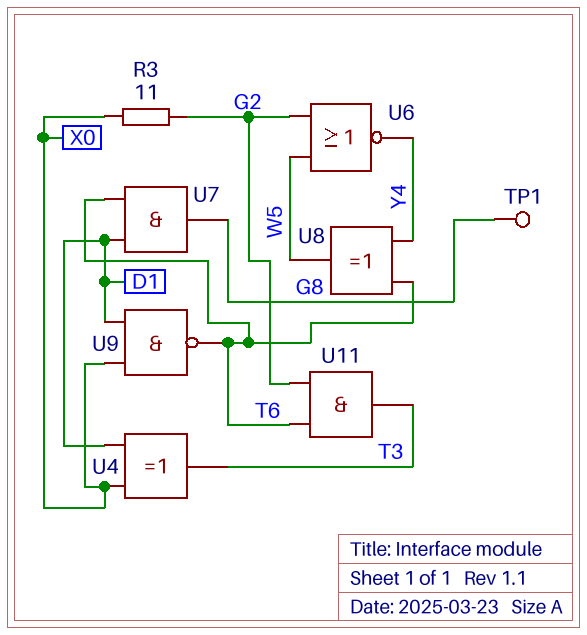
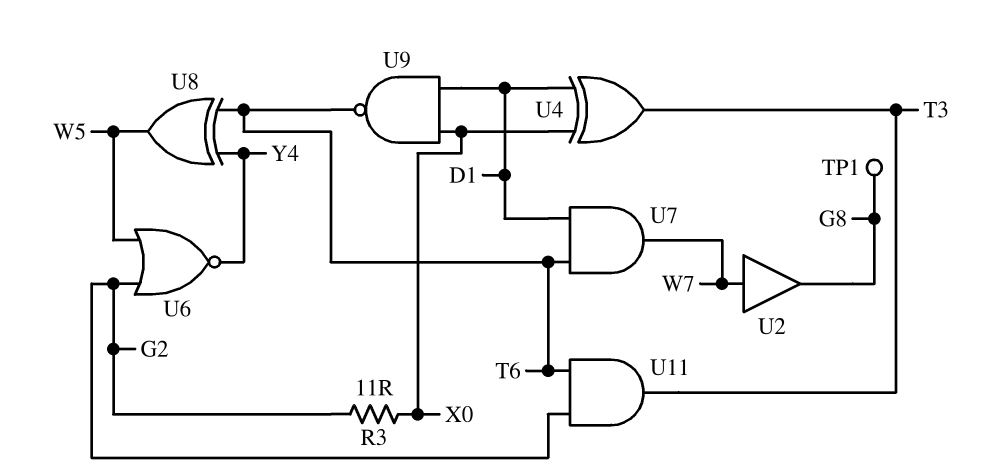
U2: none -> buffer (in W7, out G8)
U7: AND (in D1, in T6, out G8) -> AND (in D1, in T6, out W7)

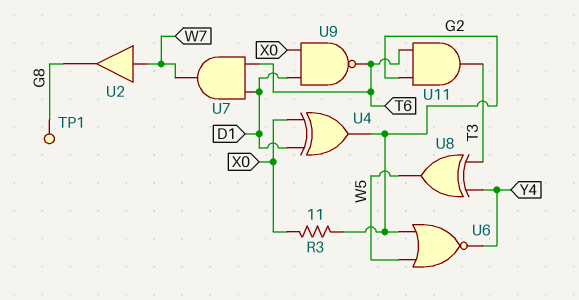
U4: XOR (in D1, in X0, out T3) -> XOR (in D1, in X0, out G2)
U8: XOR (in T6, in Y4, out W5) -> XOR (in T3, in Y4, out W5)

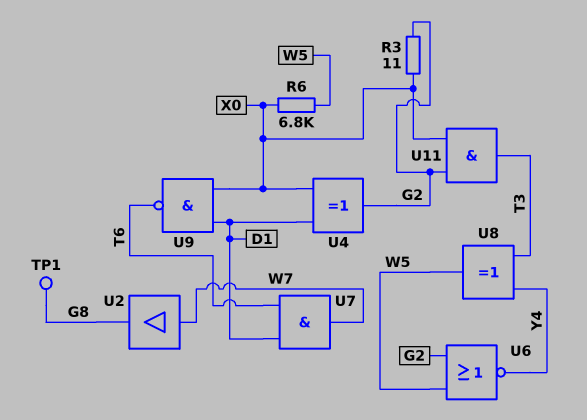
R6: none -> 6.8k (W5, X0)
U11: AND (in G2, in T6, out T3) -> AND (in G2, in X0, out T3)

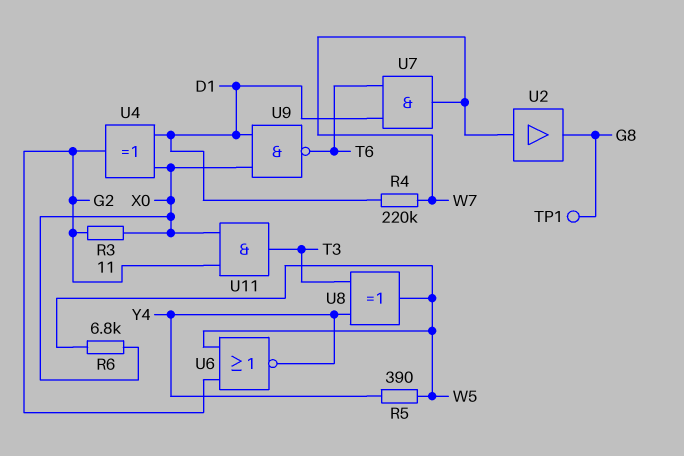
R4: none -> 220k (D1, W7)
R5: none -> 390 (W5, Y4)

